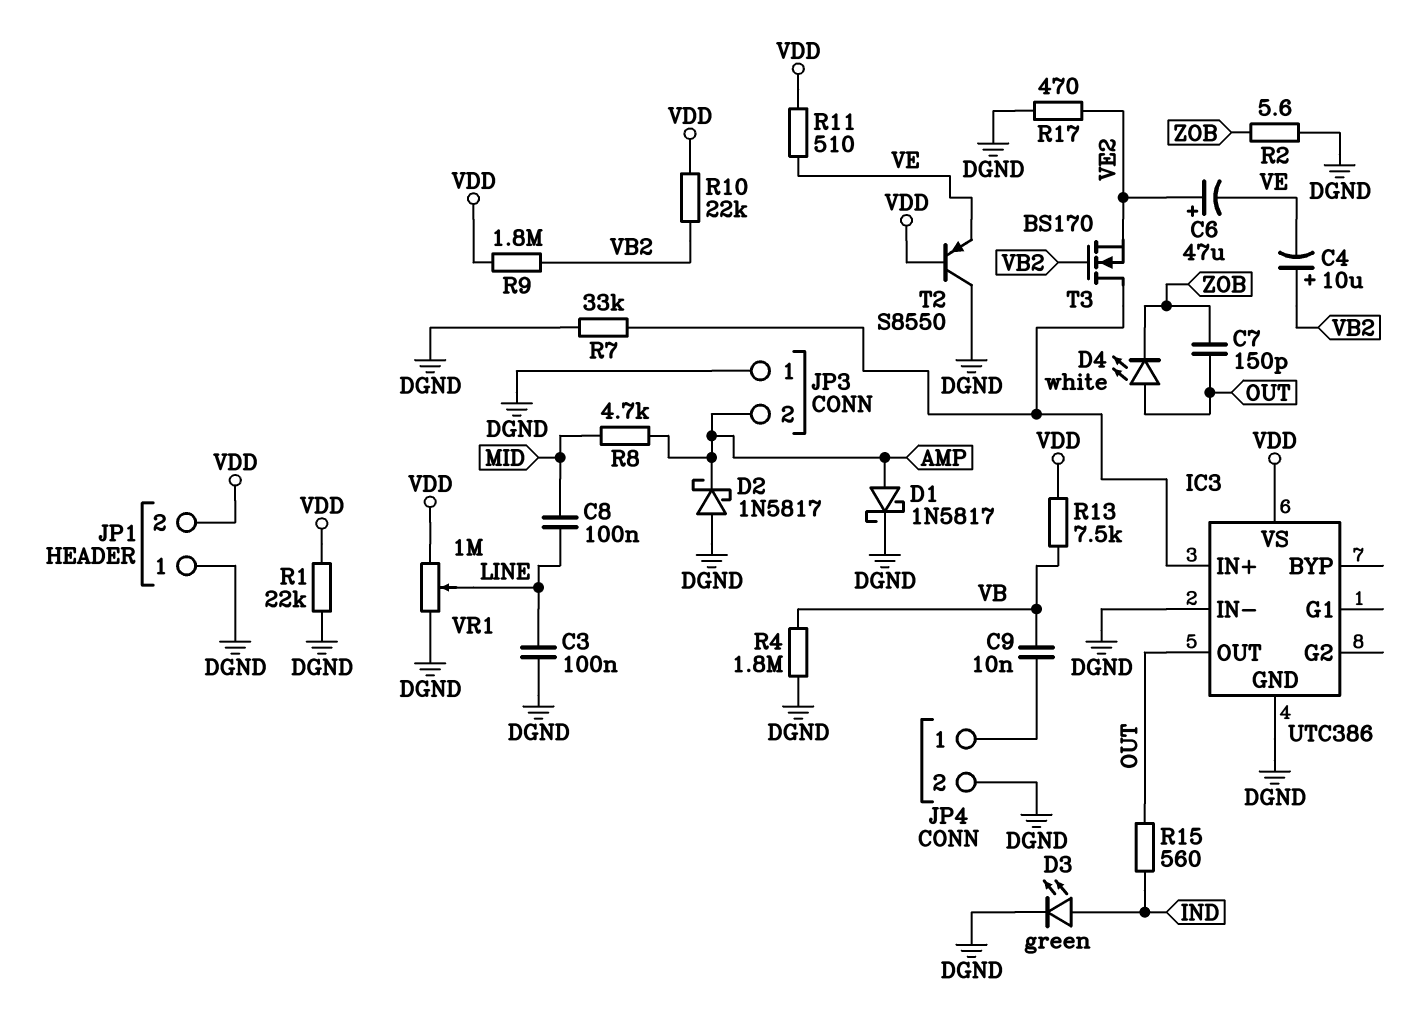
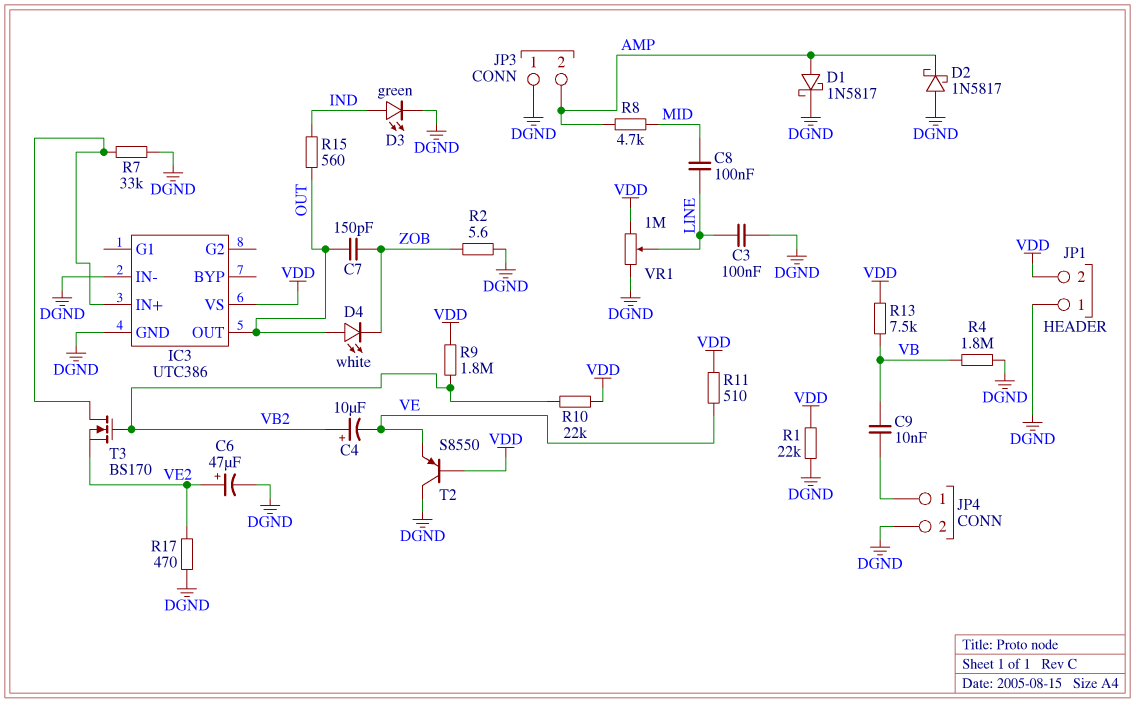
C6: 47uF (plus VE2, minus VE) -> 47uF (plus VE2, minus DGND)

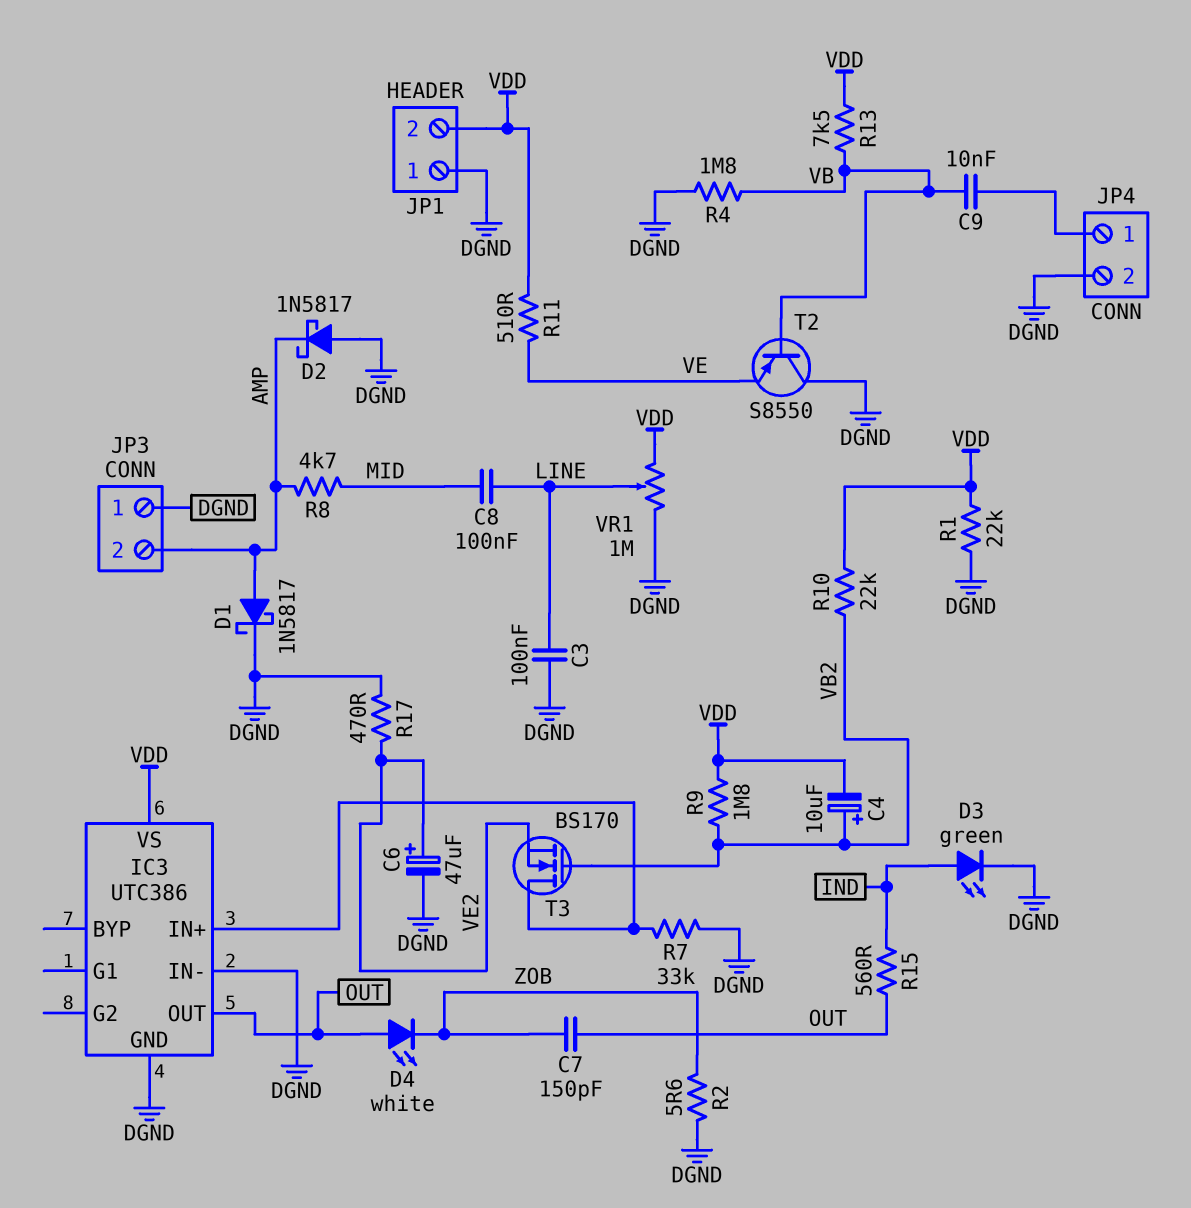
C4: 10uF (plus VB2, minus VE) -> 10uF (plus VB2, minus VDD)
T2: PNP S8550 (B VDD, C DGND, E VE) -> PNP S8550 (B VB, C DGND, E VE)

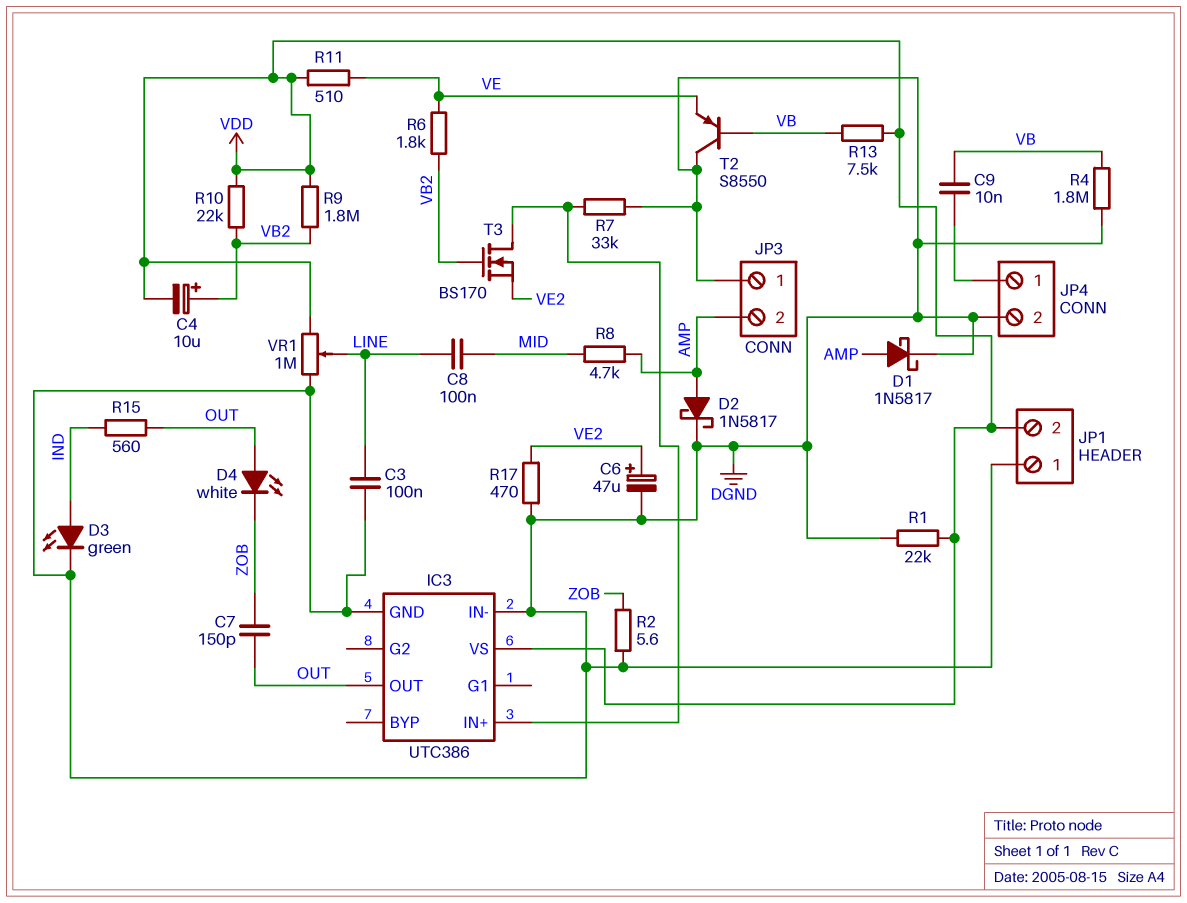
D2: schottky 1N5817 (A DGND, K AMP) -> schottky 1N5817 (A AMP, K DGND)
R6: none -> 1.8k (VB2, VE)

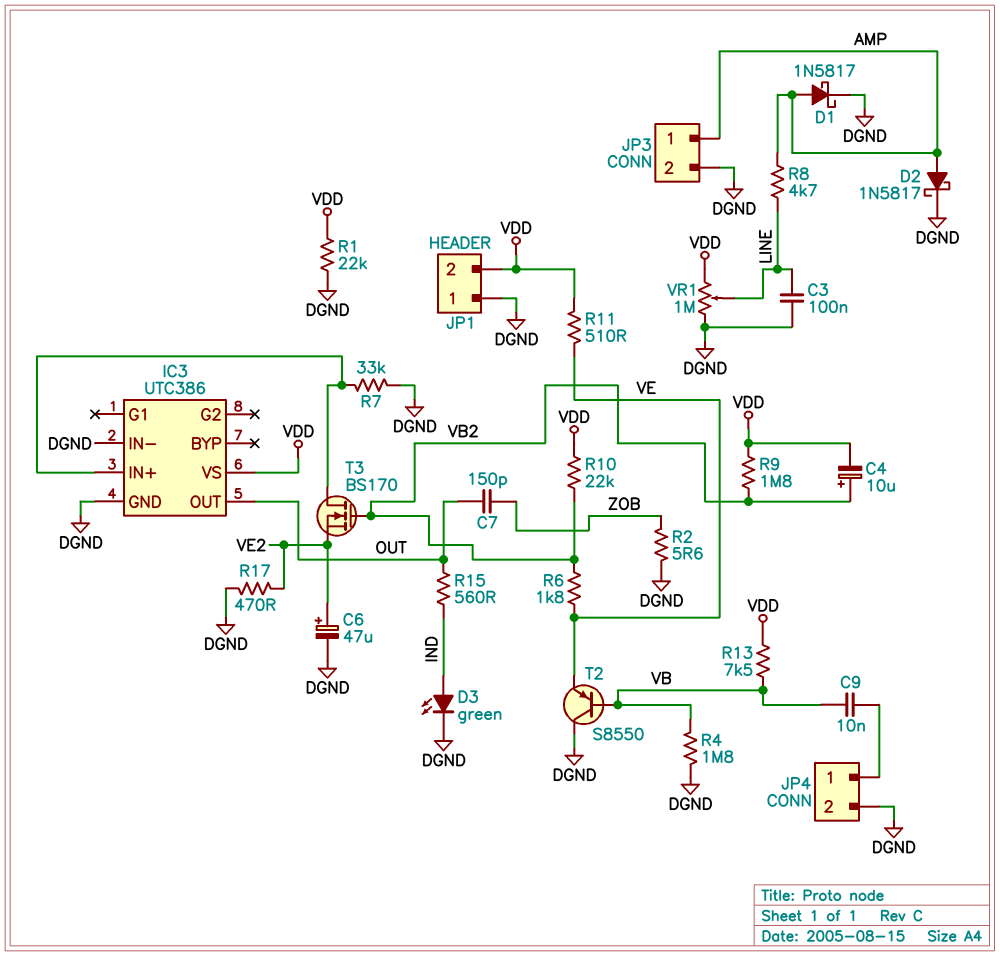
C8: 100nF (LINE, MID) -> none
D4: LED white (A OUT, K ZOB) -> none
JP3 pin 1: DGND -> AMP
JP3 pin 2: AMP -> DGND
R8: 4.7k (AMP, MID) -> 4.7k (AMP, LINE)

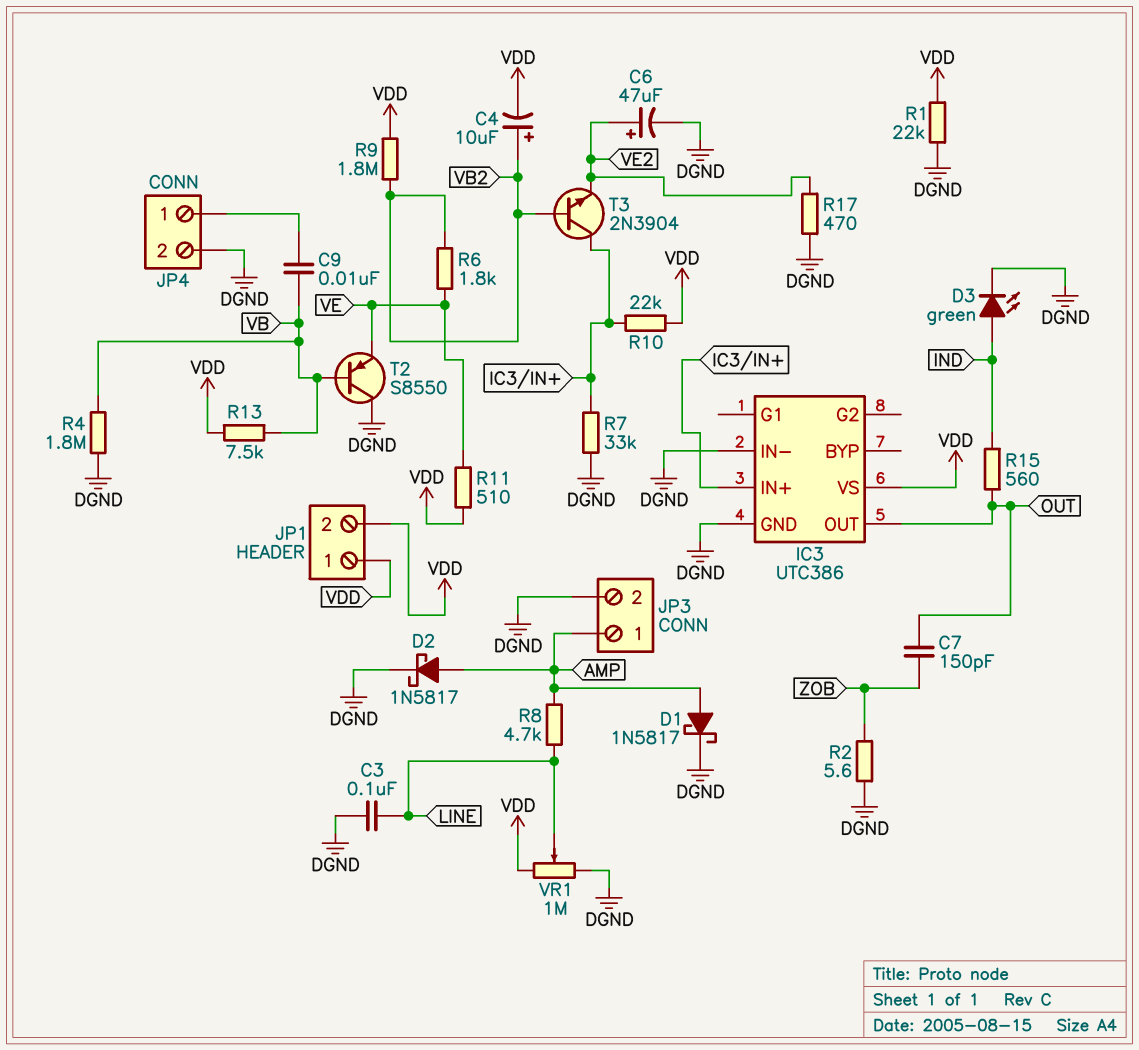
JP1 pin 1: DGND -> VDD
R10: 22k (VB2, VDD) -> 22k (IC3/IN+, VDD)
T3: NMOS BS170 (G VB2, D IC3/IN+, S VE2) -> NPN 2N3904 (B VB2, C IC3/IN+, E VE2)

